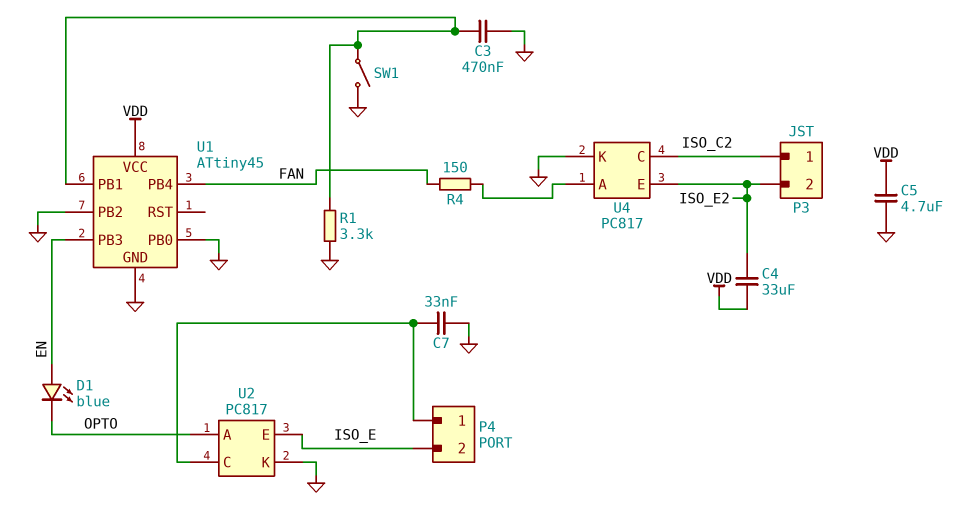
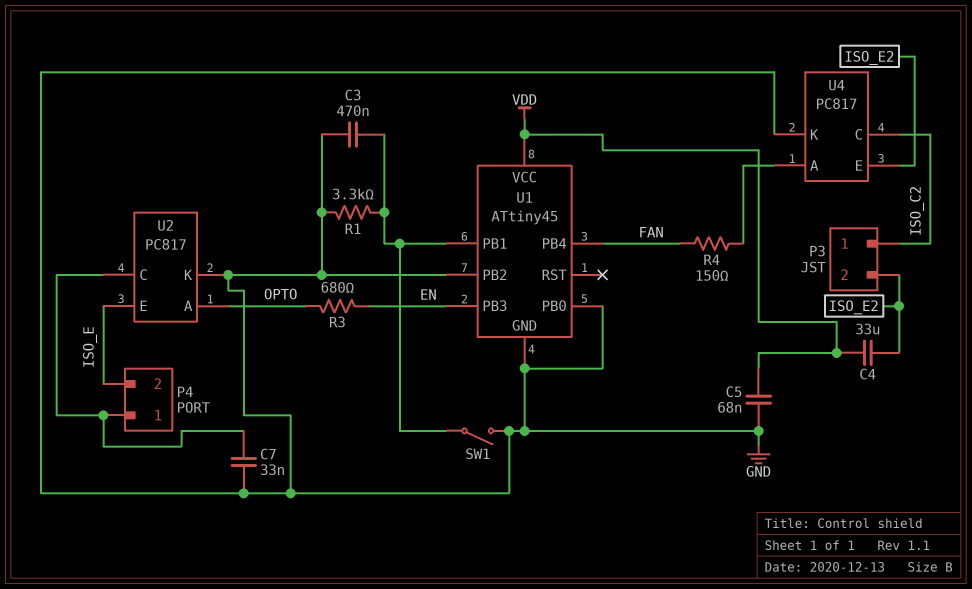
C5: 4.7uF (GND, VDD) -> 68nF (GND, VDD)
D1: LED blue (A EN, K OPTO) -> none
R3: none -> 680 (EN, OPTO)

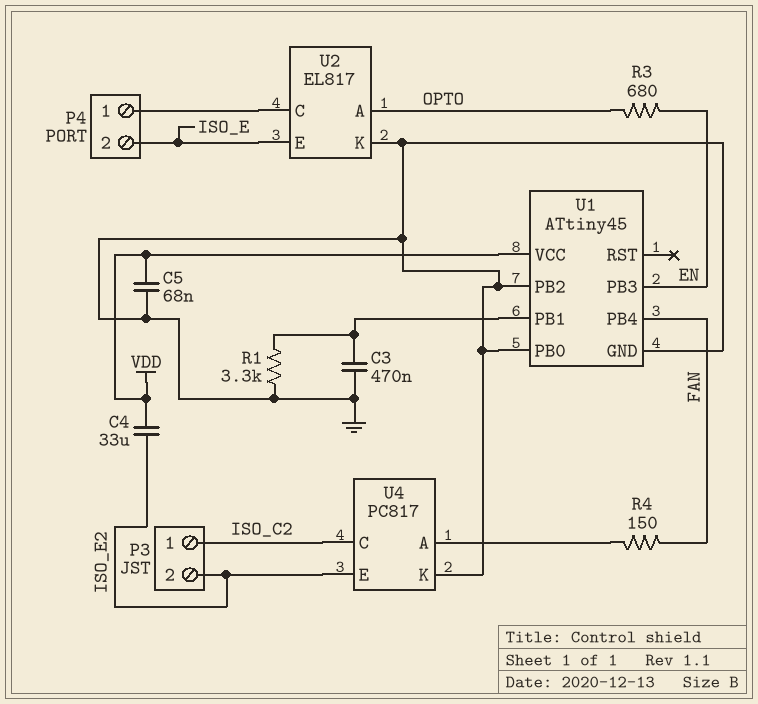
C7: 33nF (GND, P4/1) -> none
SW1: switch (GND, U1/PB1) -> none
U2: PC817 -> EL817

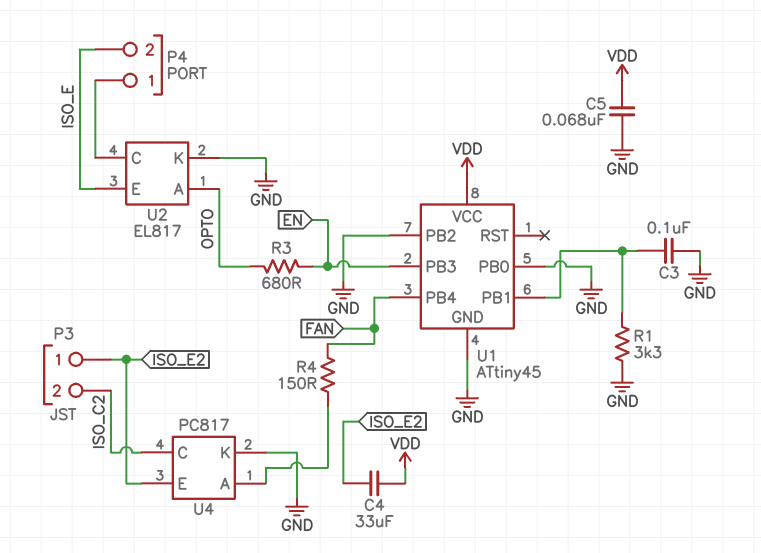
C3: 470nF (GND, U1/PB1) -> 100nF (GND, U1/PB1)
P3 pin 1: ISO_C2 -> ISO_E2
P3 pin 2: ISO_E2 -> ISO_C2

